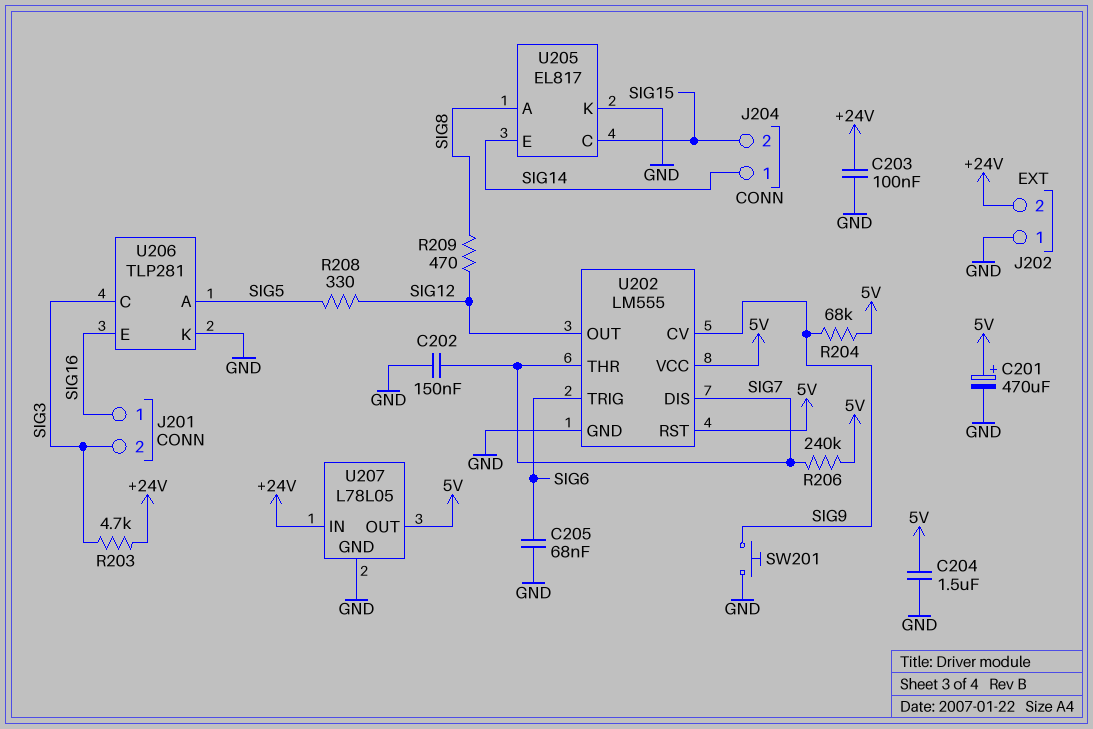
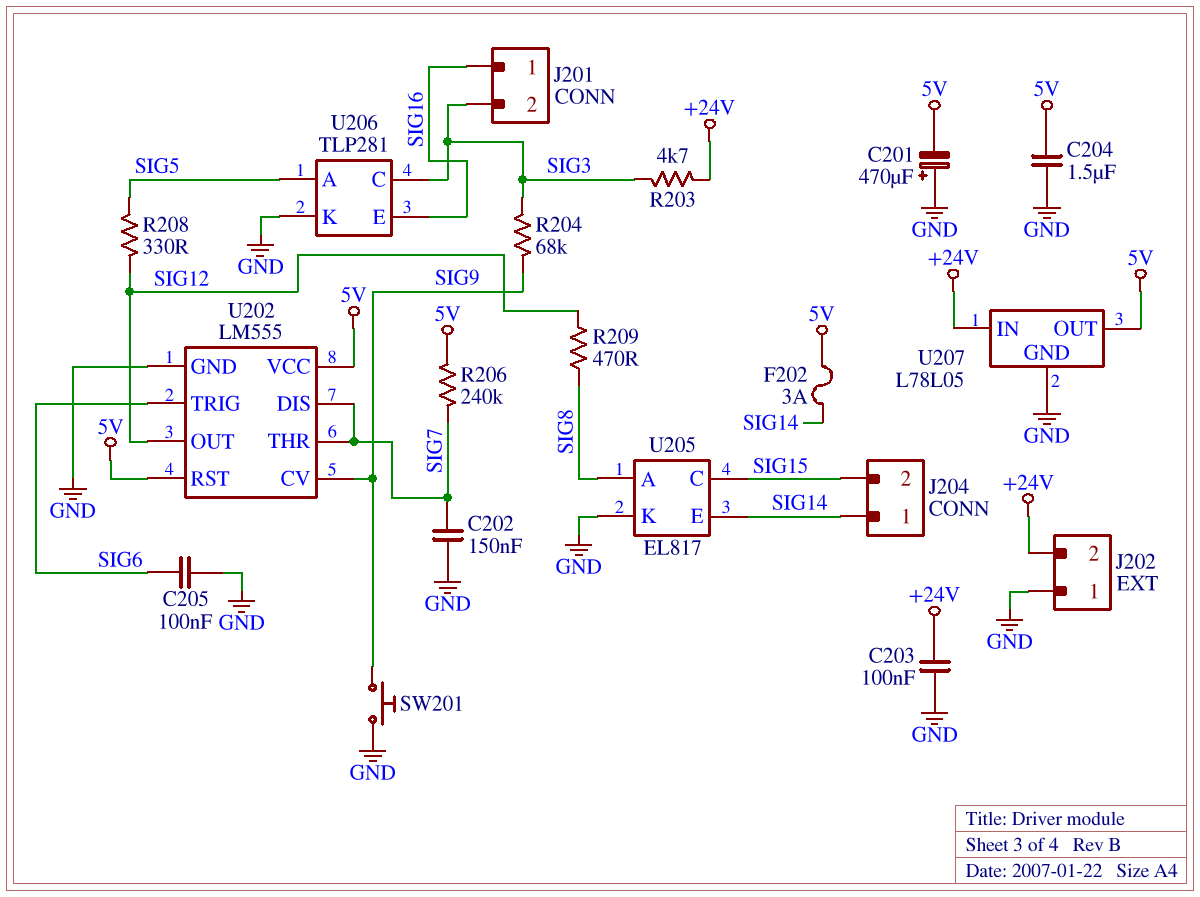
C201: 470uF (plus 5V, minus GND) -> 470uF (plus GND, minus 5V)
C205: 68nF (GND, SIG6) -> 100nF (GND, SIG6)
F202: none -> 3A (5V, SIG14)
R204: 68k (5V, SIG9) -> 68k (SIG3, SIG9)

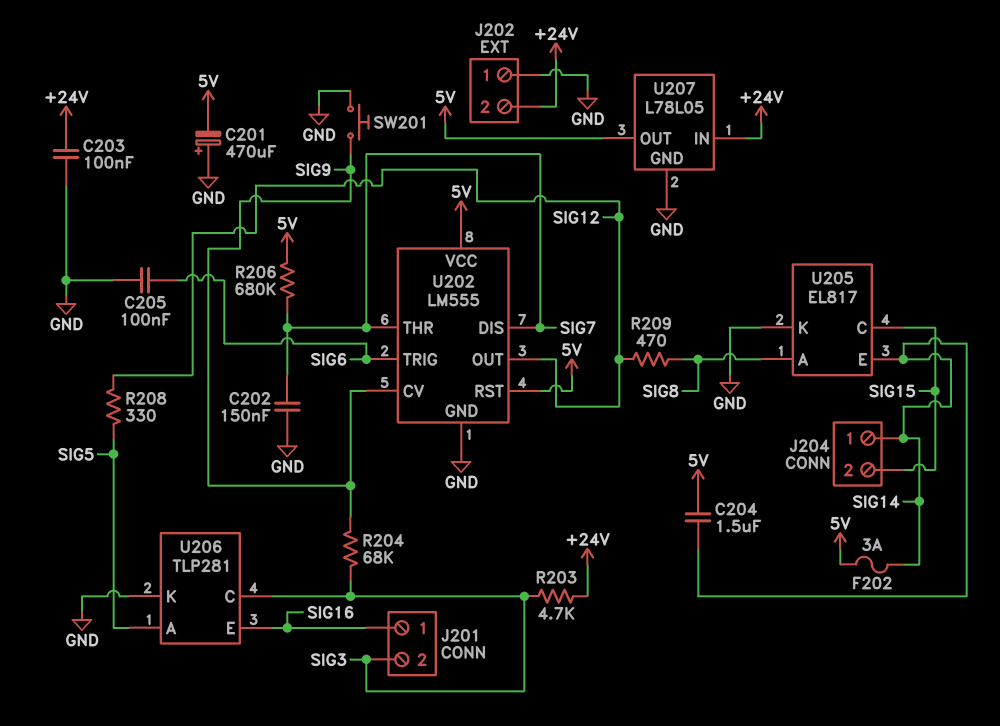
C204: 1.5uF (5V, GND) -> 1.5uF (5V, SIG14)
R206: 240k (5V, SIG7) -> 680k (5V, SIG7)

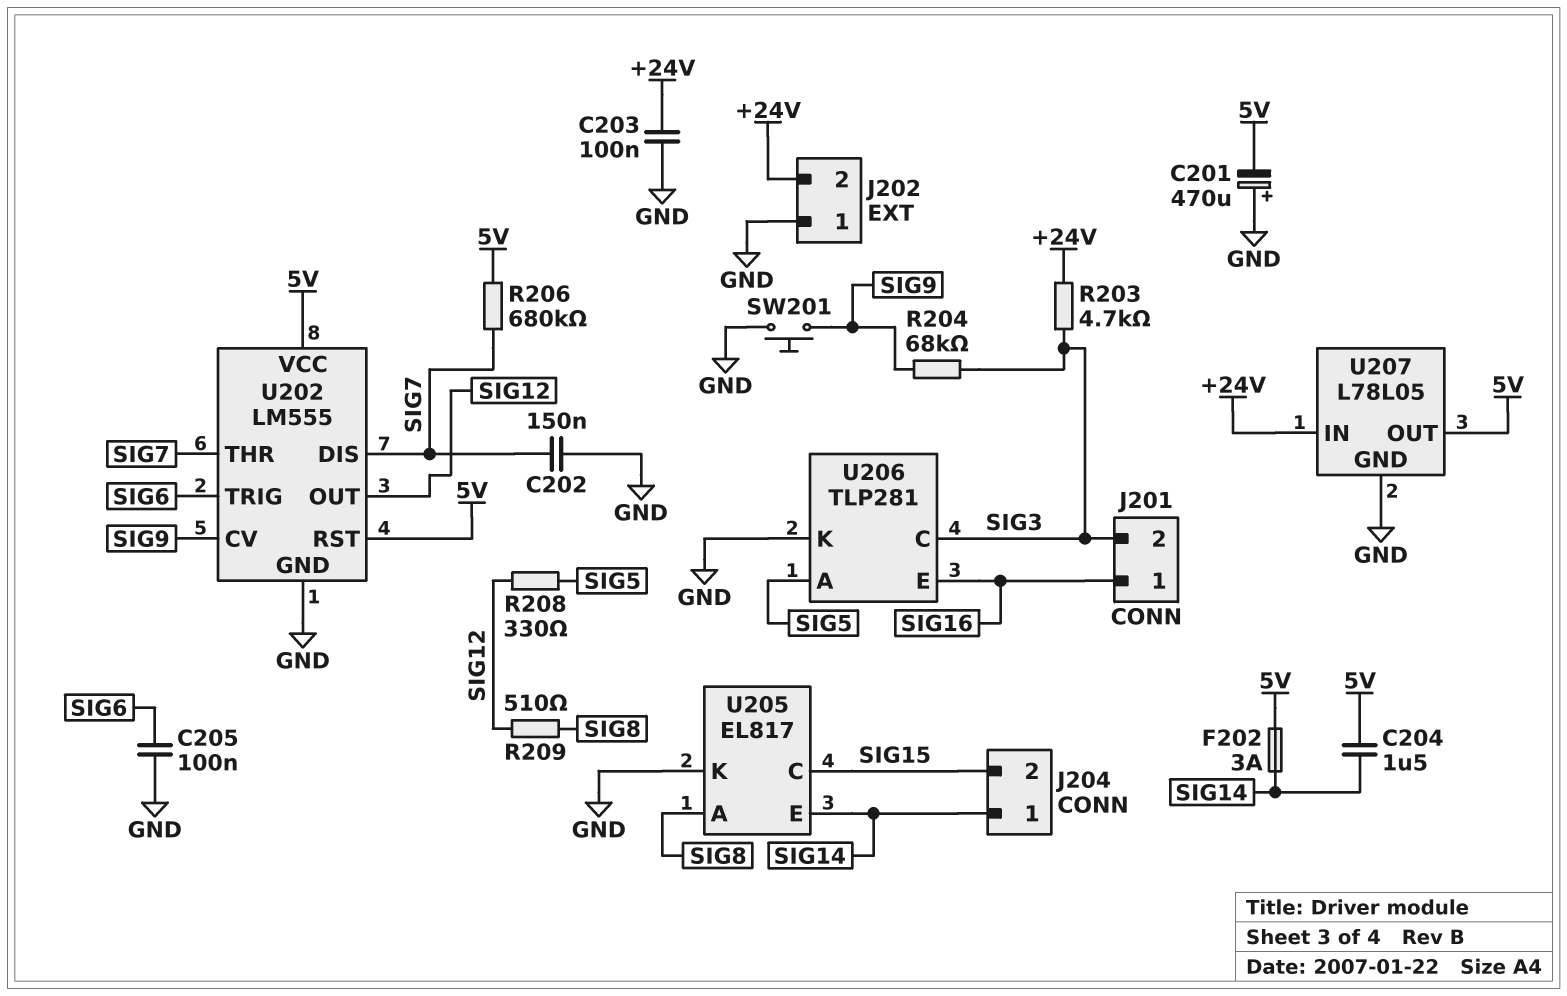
R209: 470 (SIG8, SIG12) -> 510 (SIG8, SIG12)

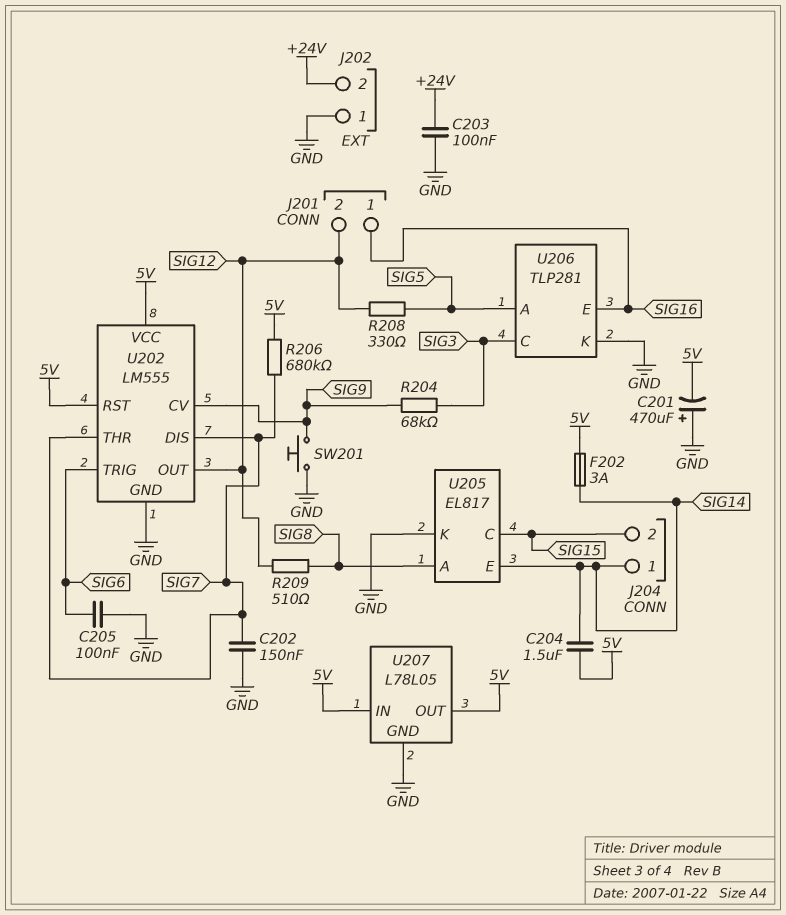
J201 pin 2: SIG3 -> SIG12
R203: 4.7k (+24V, SIG3) -> none
U207 pin IN: +24V -> 5V

